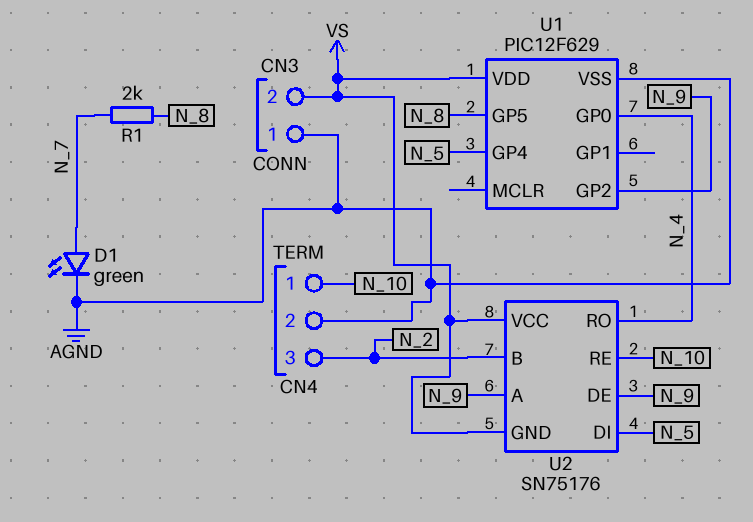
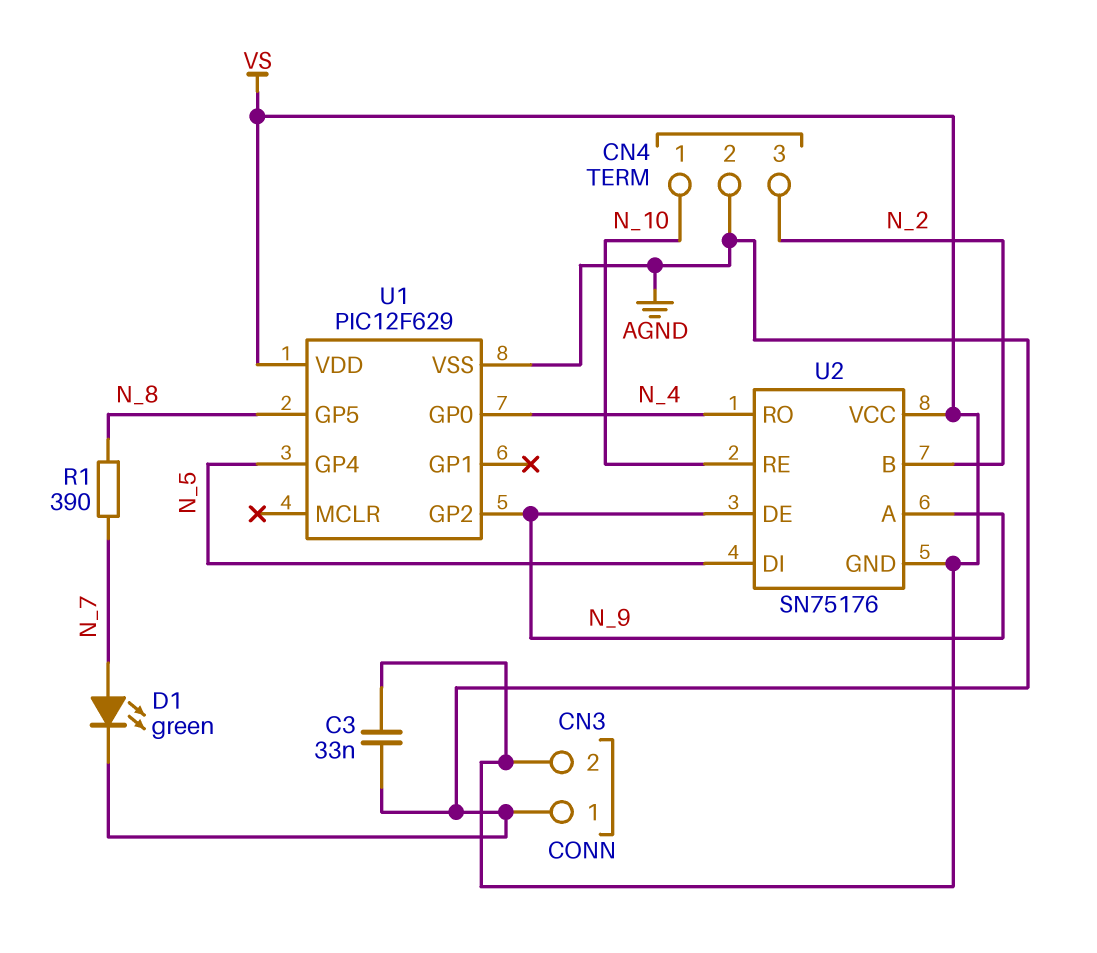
C3: none -> 33nF (AGND, VS)
R1: 2k (N_7, N_8) -> 390 (N_7, N_8)

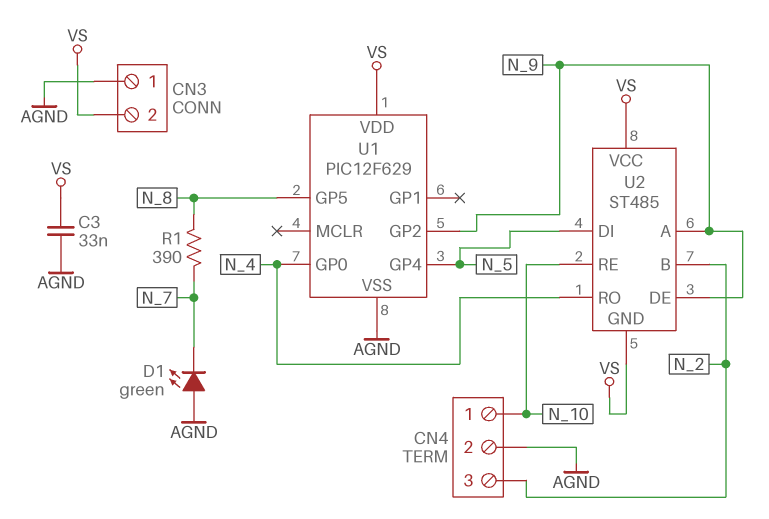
D1: LED green (A N_7, K AGND) -> LED green (A AGND, K N_7)
U2: SN75176 -> ST485

